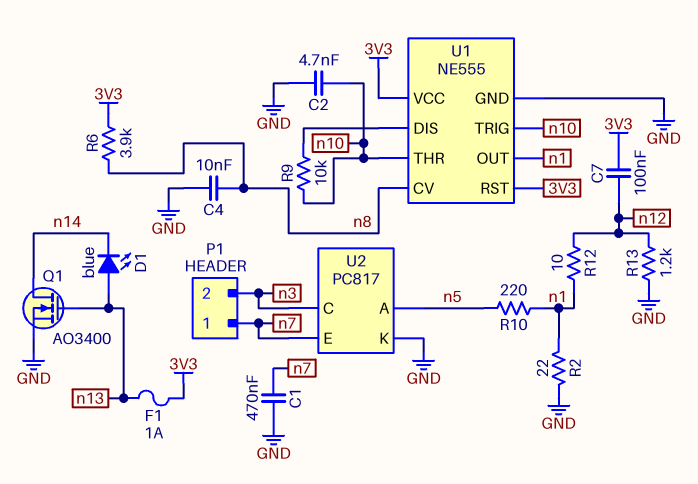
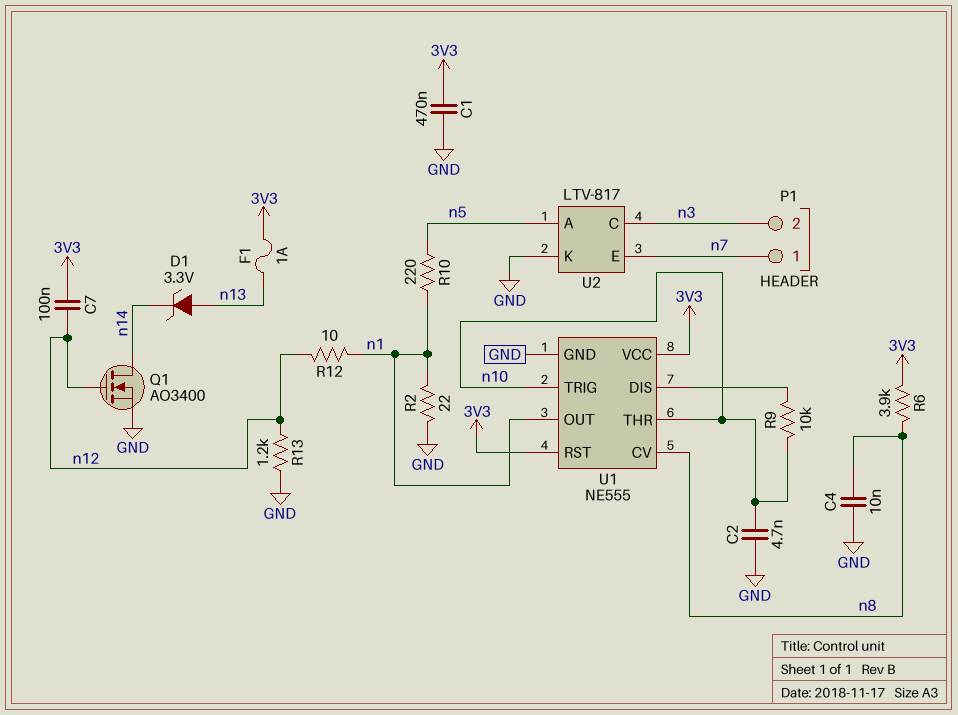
C1: 470nF (GND, n7) -> 470nF (3V3, GND)
D1: LED blue (A n13, K n14) -> zener 3.3V (A n13, K n14)
Q1: NMOS AO3400 (G n13, D n14, S GND) -> NMOS AO3400 (G n12, D n14, S GND)
U2: PC817 -> LTV-817

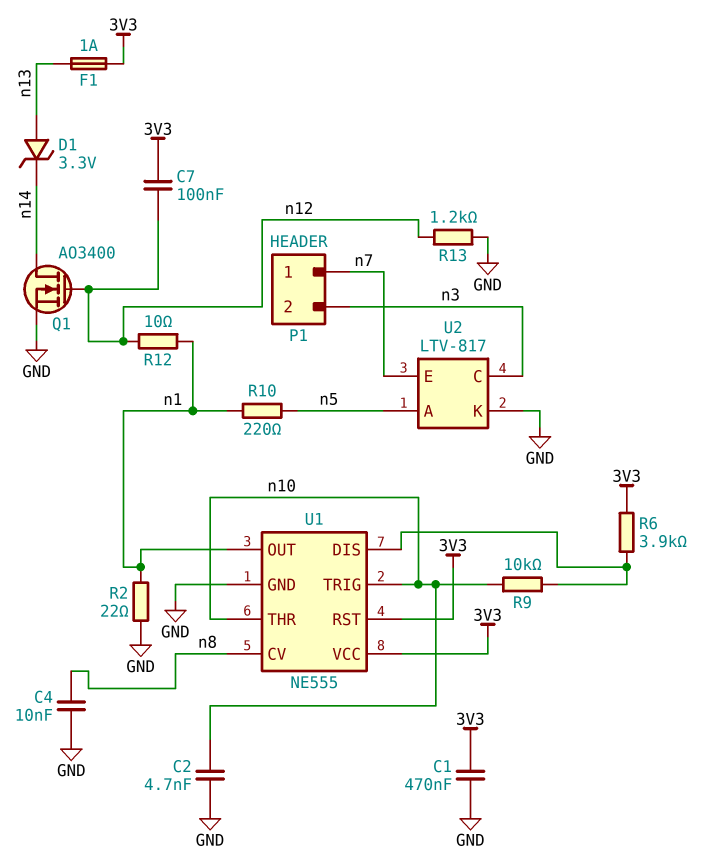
R6: 3.9k (3V3, n8) -> 3.9k (3V3, U1/DIS)

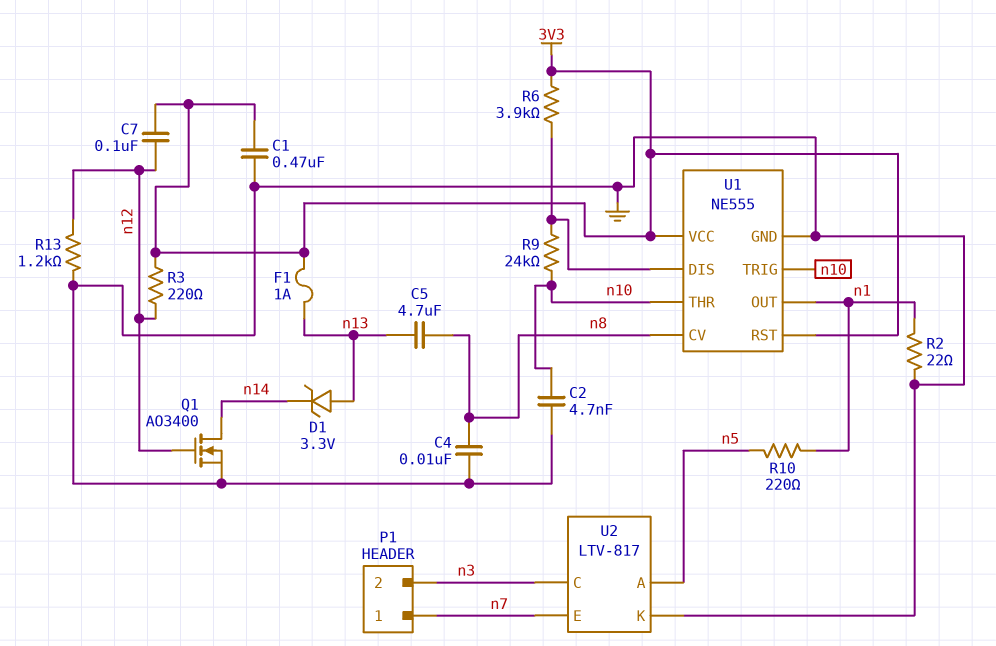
C5: none -> 4.7uF (n8, n13)
R3: none -> 220 (3V3, n12)
R9: 10k (U1/DIS, n10) -> 24k (U1/DIS, n10)
R12: 10 (n1, n12) -> none

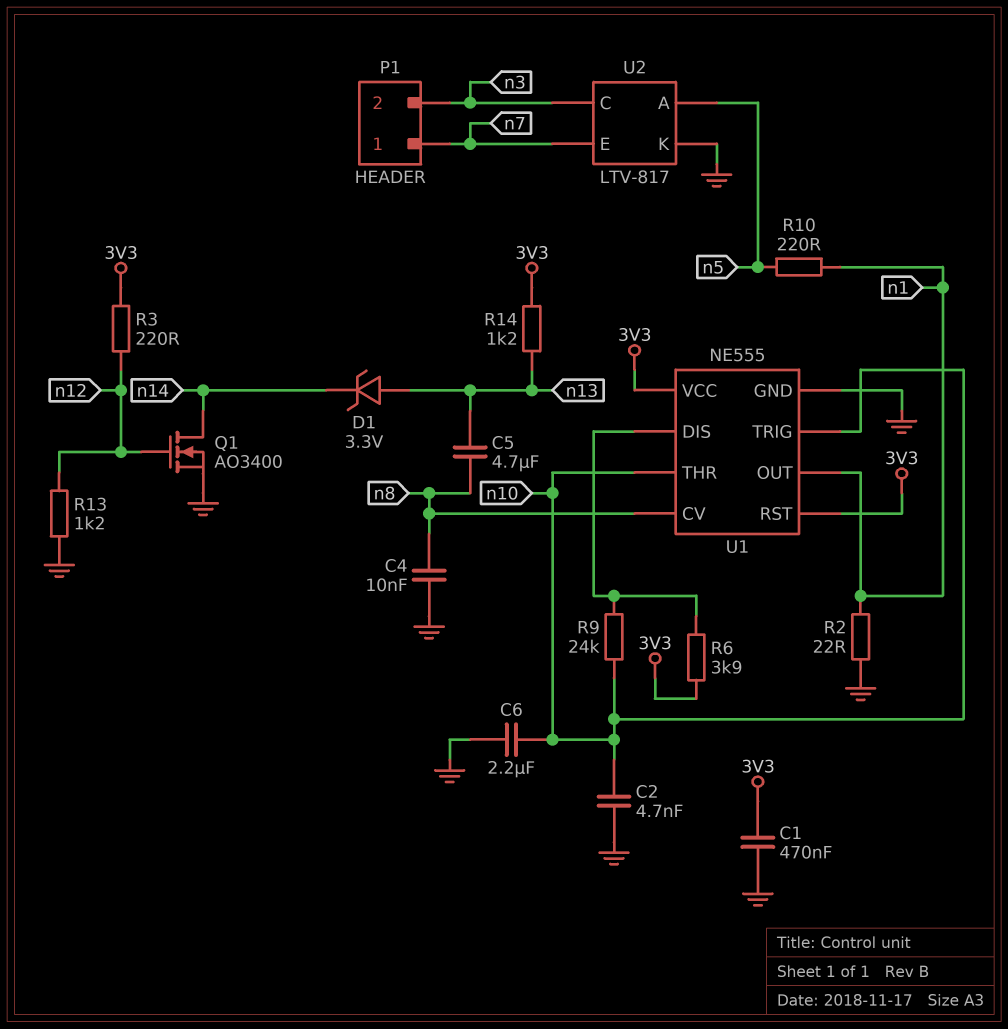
C6: none -> 2.2uF (GND, n10)
C7: 100nF (3V3, n12) -> none
F1: 1A (3V3, n13) -> none
R14: none -> 1.2k (3V3, n13)

